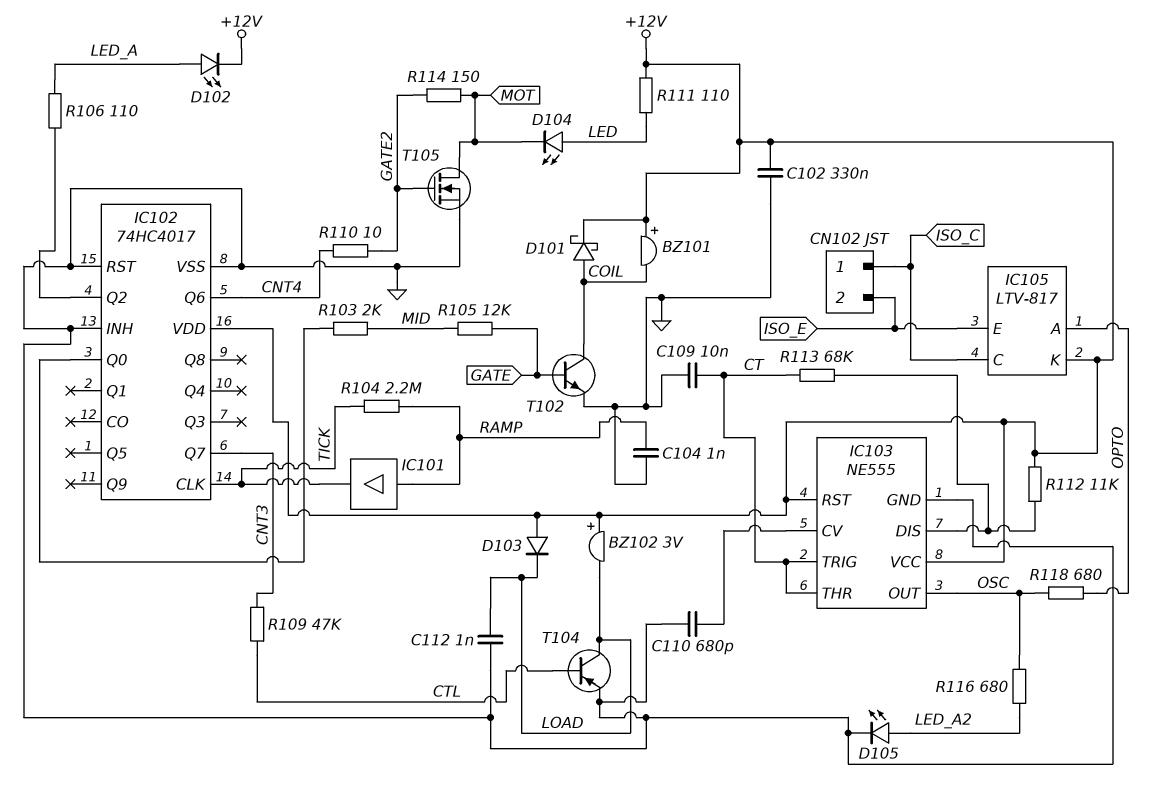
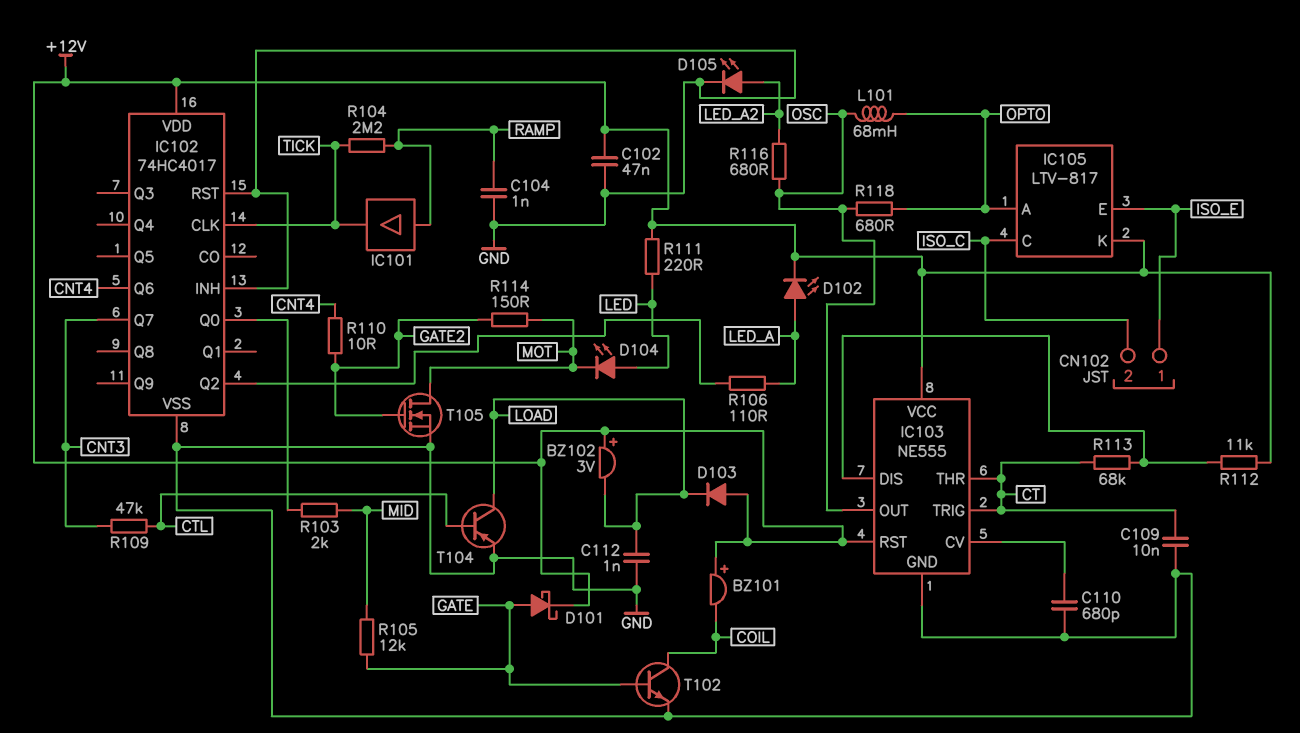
C102: 330nF (+12V, GND) -> 47nF (+12V, GND)
CN102 pin 1: ISO_C -> ISO_E
CN102 pin 2: ISO_E -> ISO_C
D101: schottky (A COIL, K +12V) -> schottky (A GATE, K +12V)
L101: none -> 68mH (OPTO, OSC)
R111: 110 (+12V, LED) -> 220 (+12V, LED)

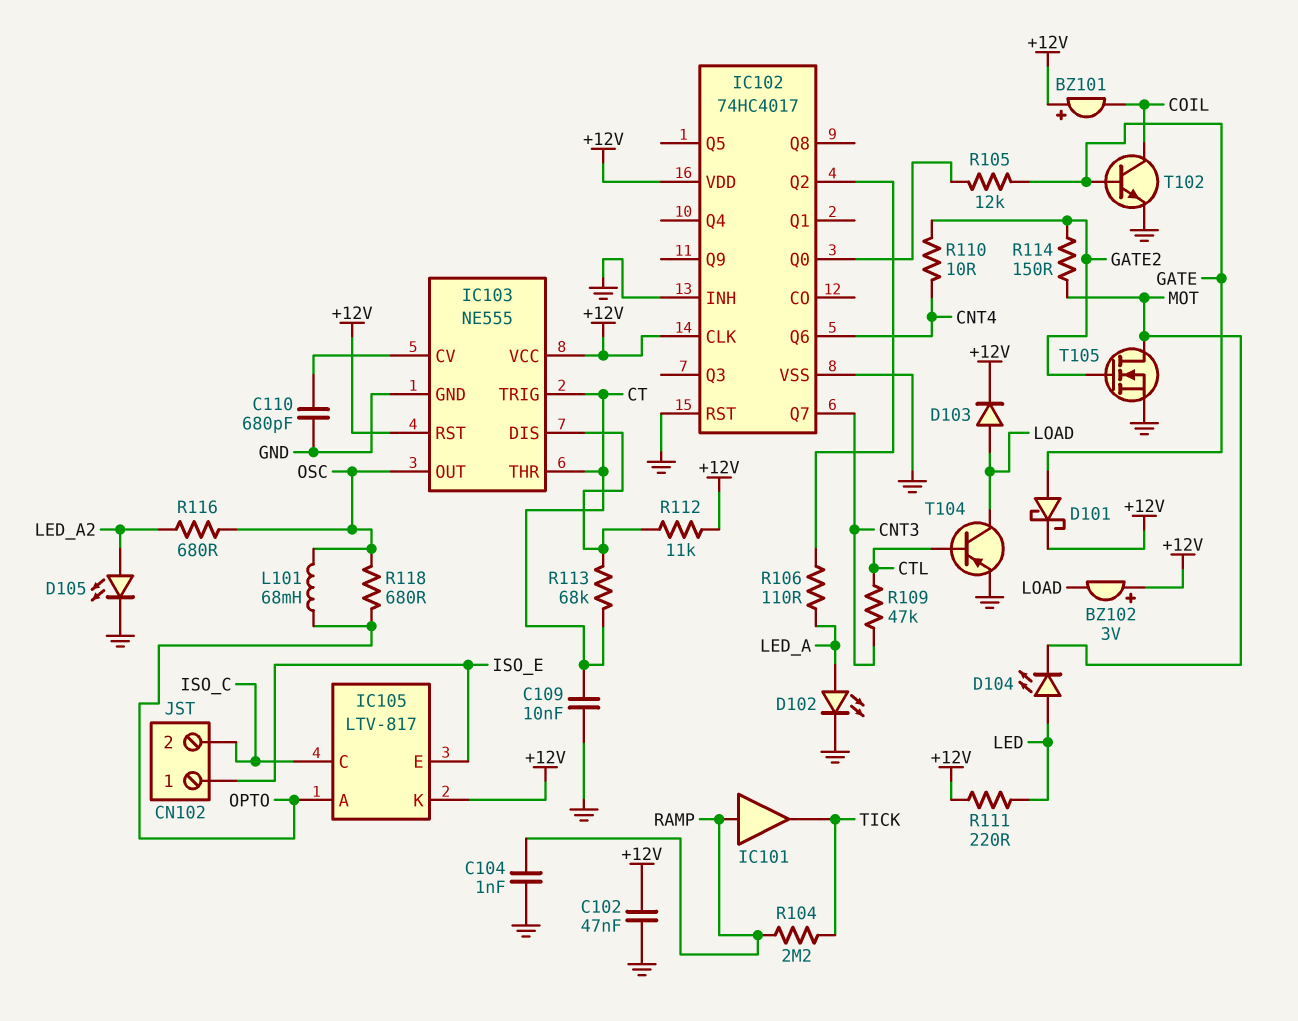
C112: 1nF (GND, LOAD) -> none
D102: LED (A LED_A, K +12V) -> LED (A LED_A, K GND)
D103: diode (A +12V, K LOAD) -> diode (A LOAD, K +12V)
IC102 pin CLK: TICK -> +12V
R103: 2k (IC102/Q0, MID) -> none
R105: 12k (GATE, MID) -> 12k (GATE, IC102/Q0)

